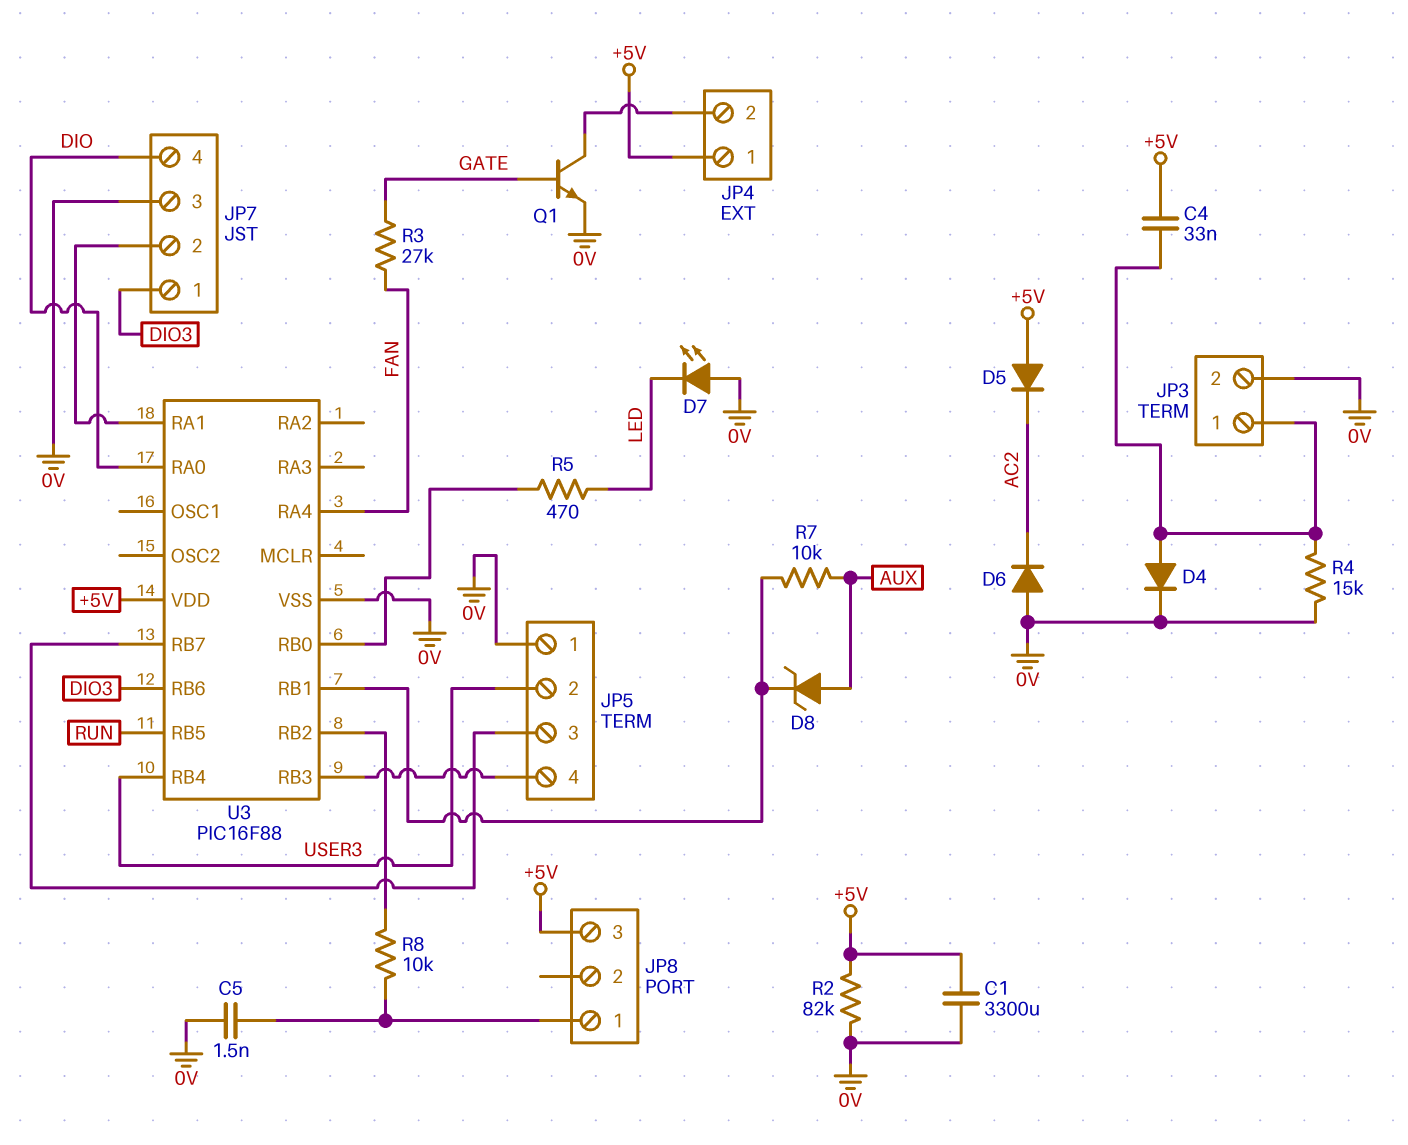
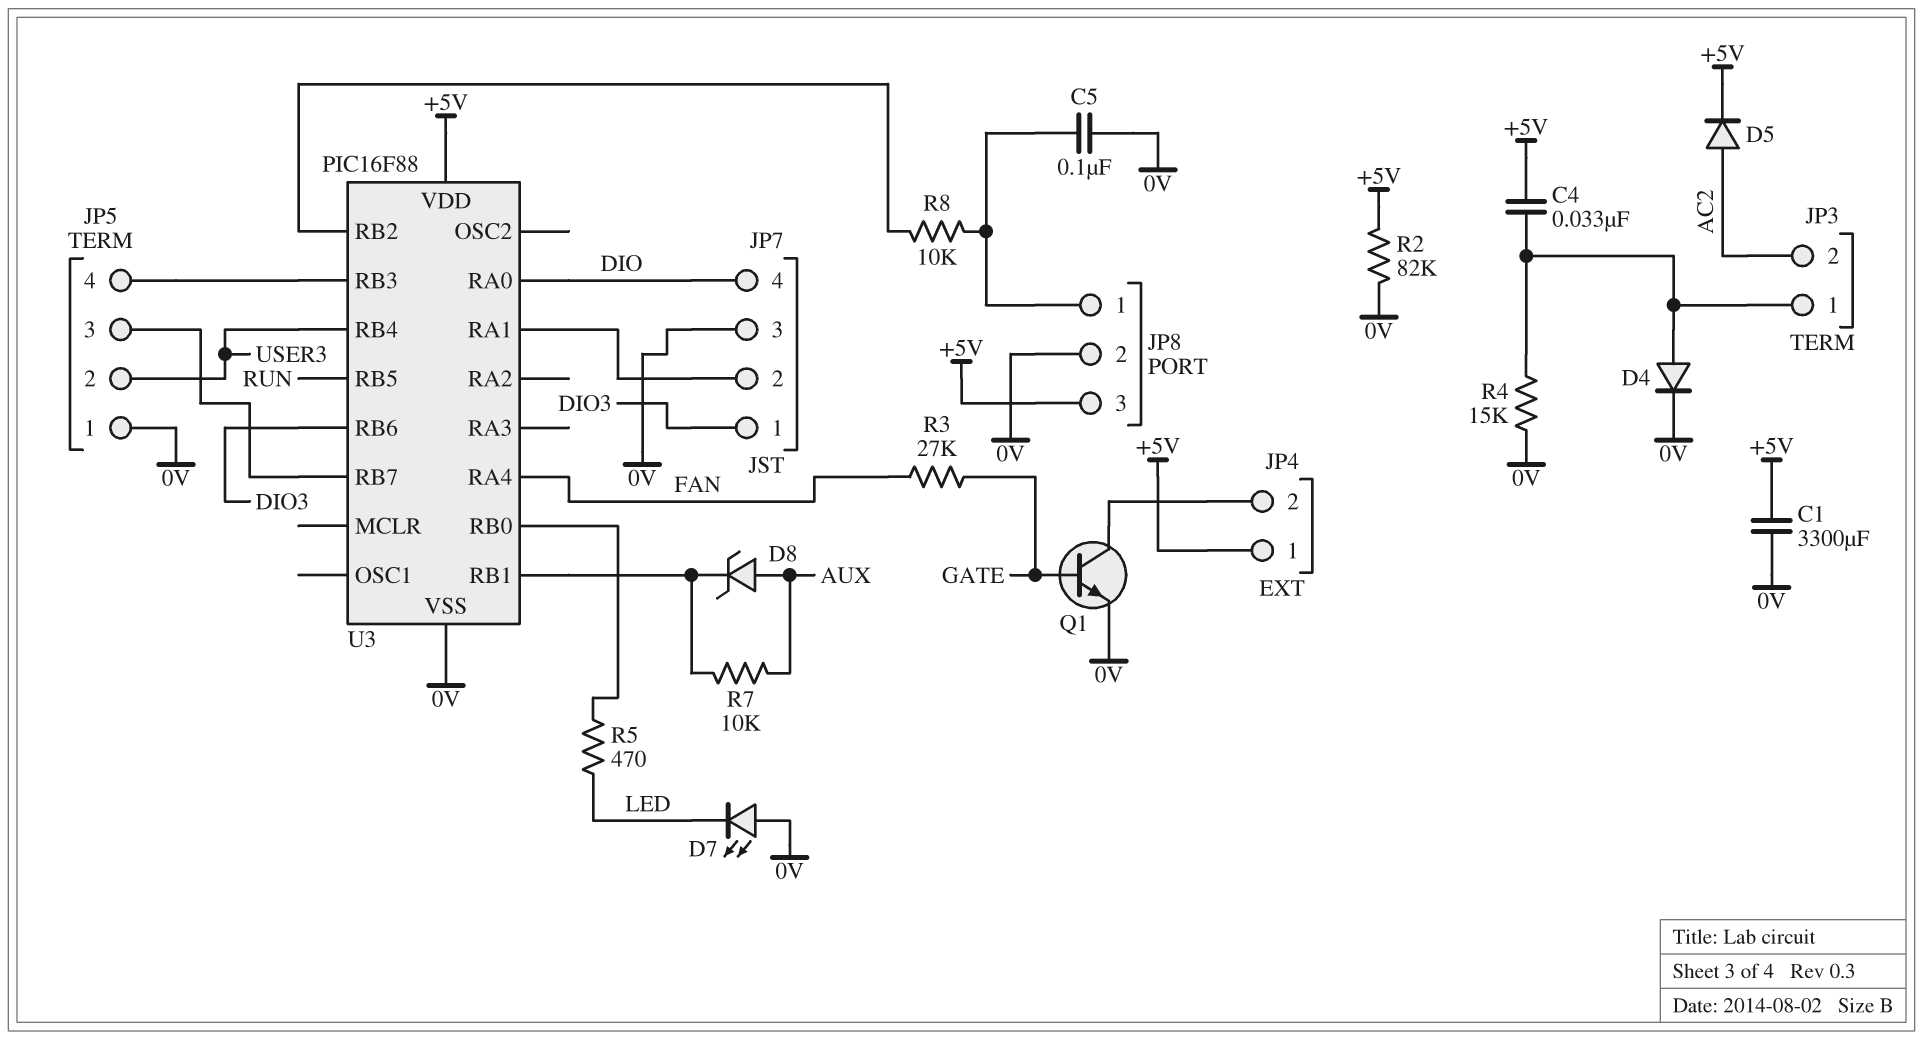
C5: 1.5nF (0V, JP8/1) -> 100nF (0V, JP8/1)
D5: diode (A +5V, K AC2) -> diode (A AC2, K +5V)
D6: diode (A 0V, K AC2) -> none
JP3 pin 2: 0V -> AC2
JP8 pin 2: none -> 0V

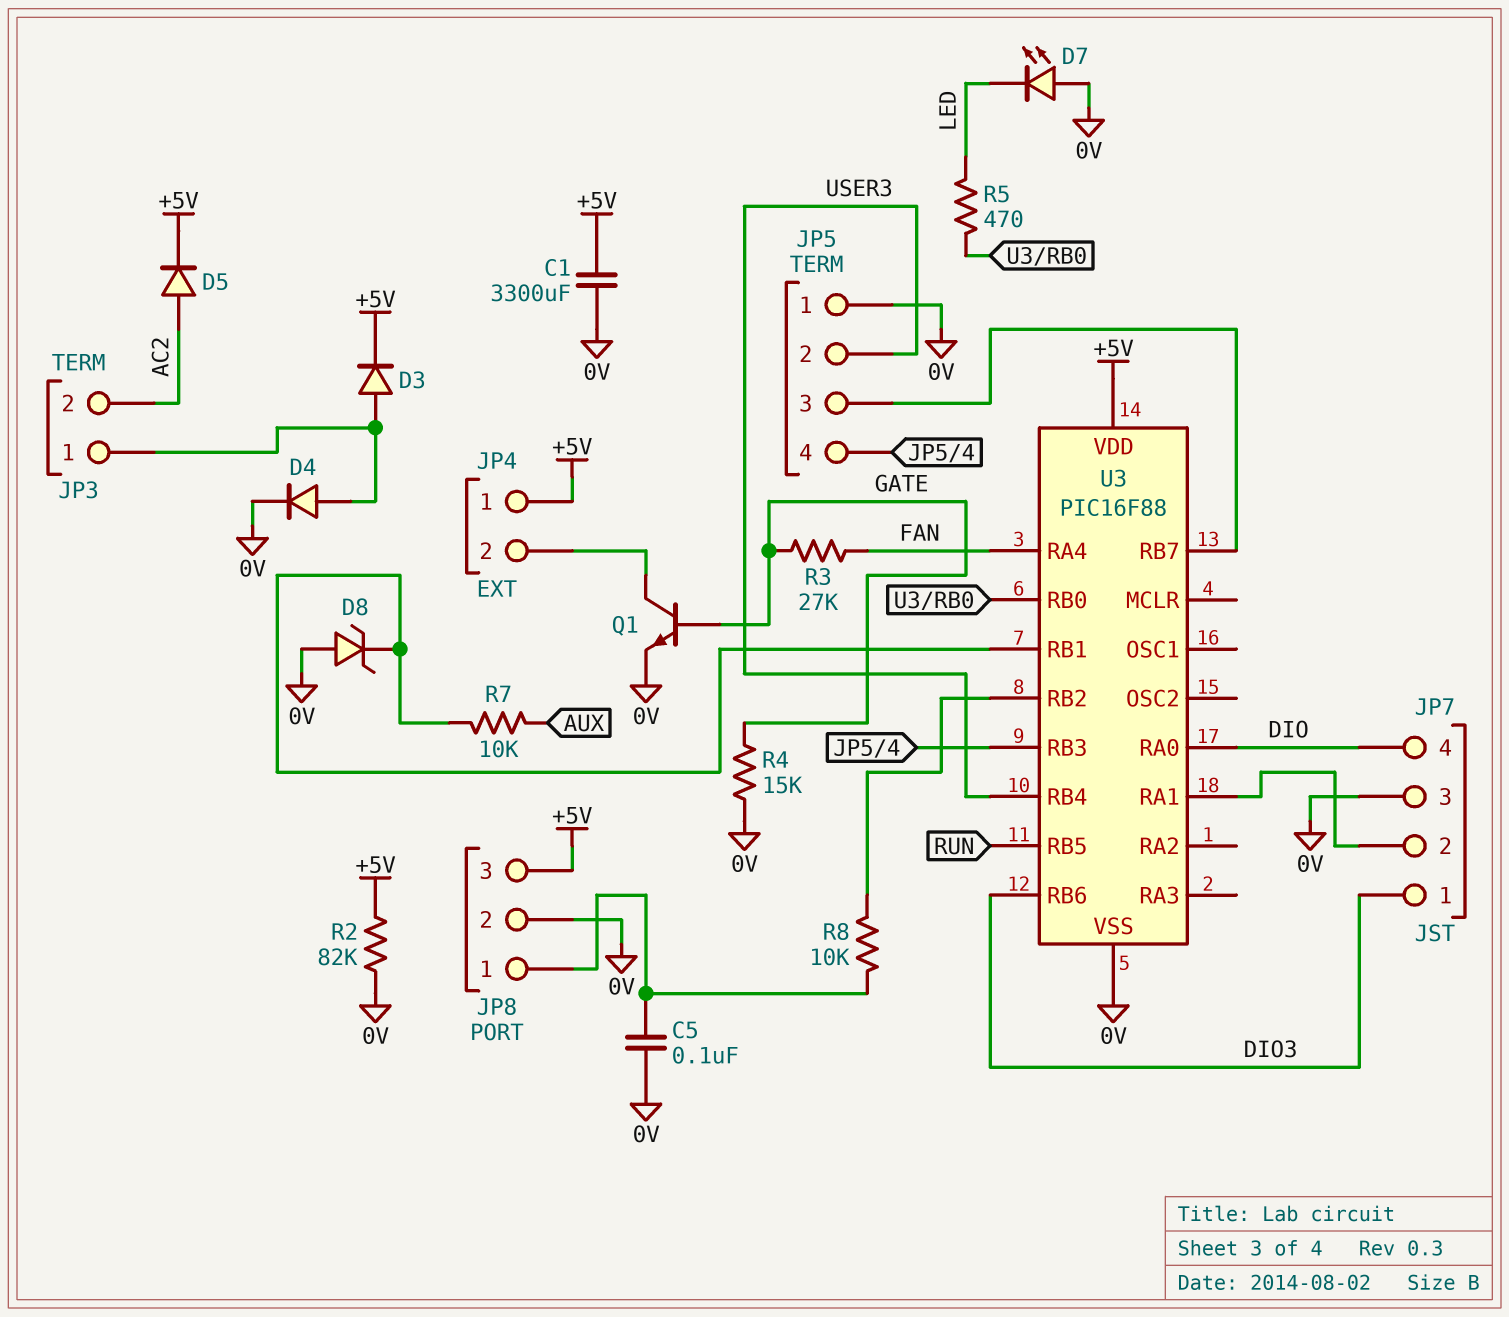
C4: 33nF (+5V, JP3/1) -> none
D3: none -> diode (A JP3/1, K +5V)
D8: zener (A AUX, K U3/RB1) -> zener (A 0V, K U3/RB1)
R4: 15k (0V, JP3/1) -> 15k (0V, GATE)

